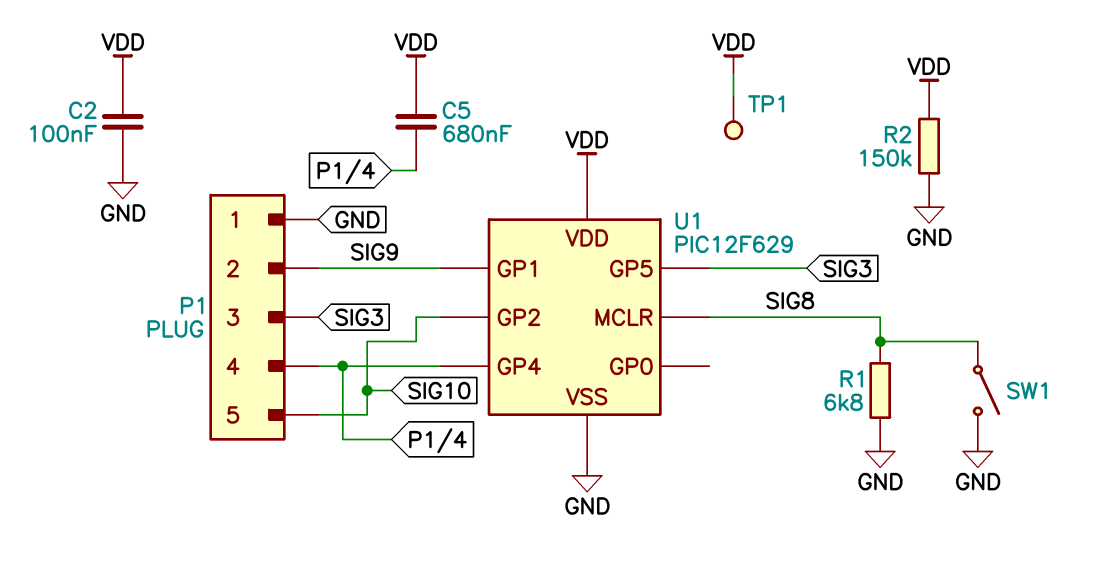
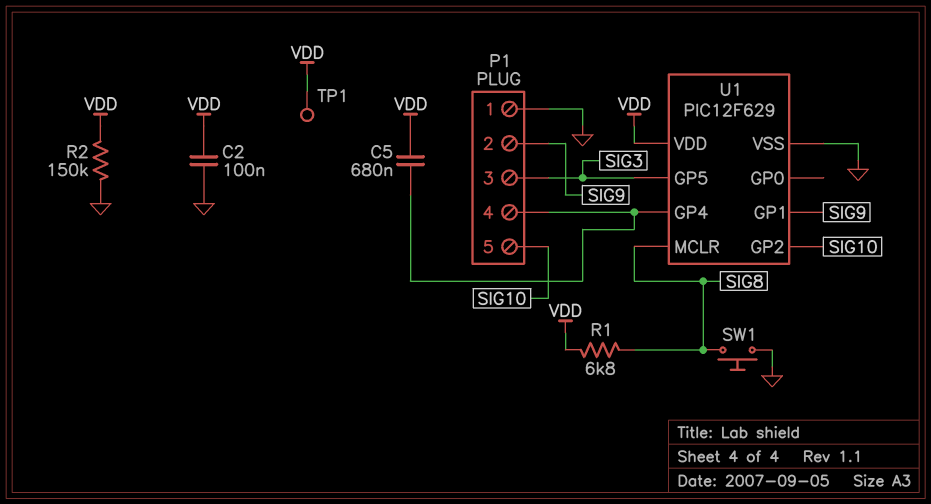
R1: 6.8k (GND, SIG8) -> 6.8k (SIG8, VDD)
SW1: switch (GND, SIG8) -> button (GND, SIG8)

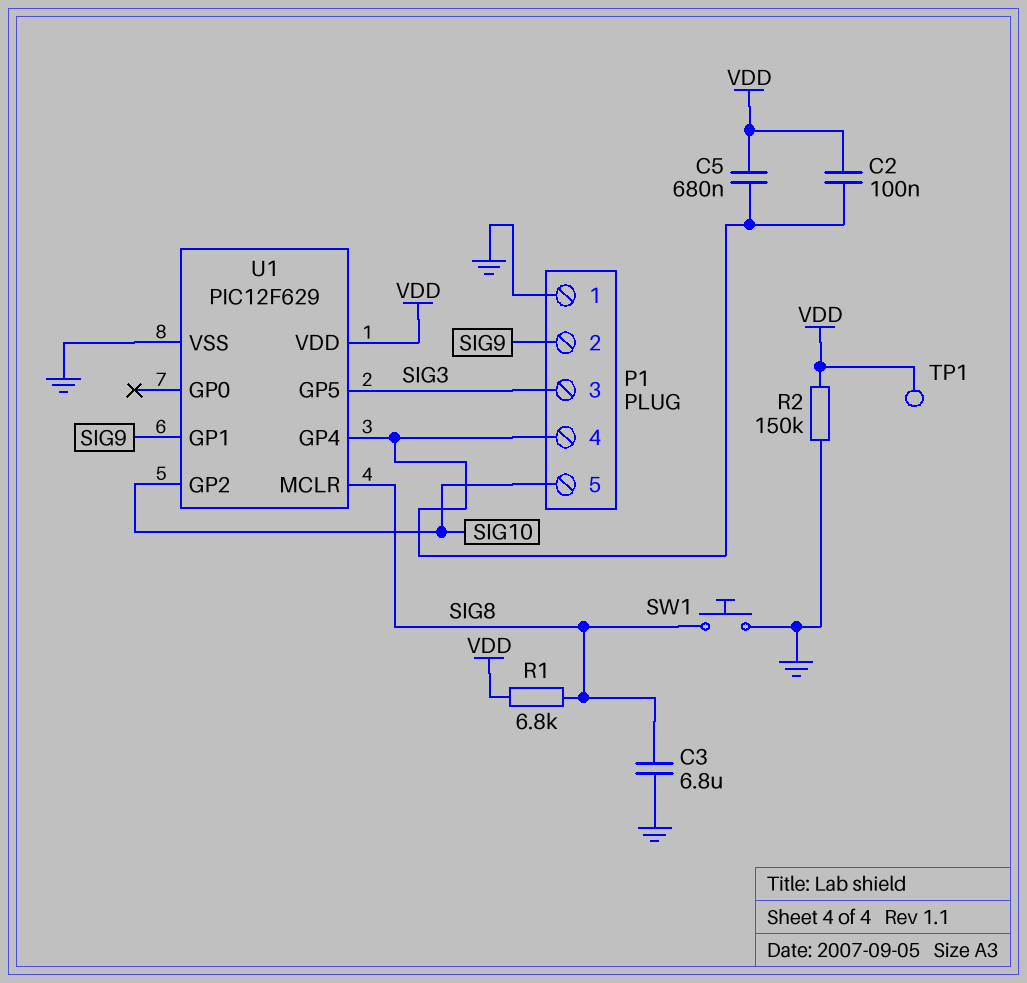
C2: 100nF (GND, VDD) -> 100nF (P1/4, VDD)
C3: none -> 6.8uF (GND, SIG8)

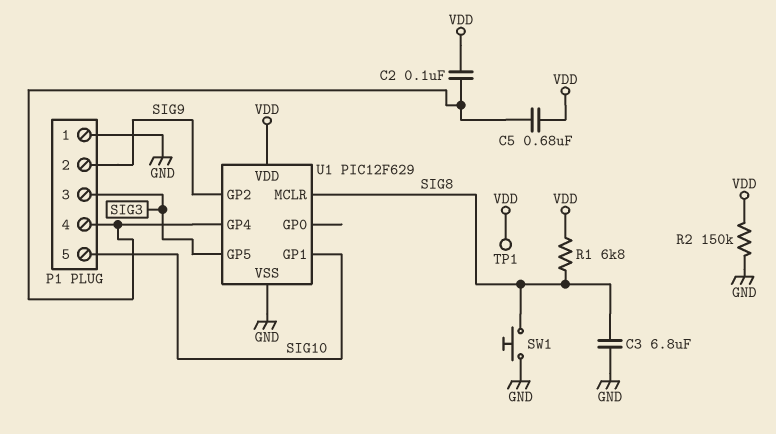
U1 pin GP1: SIG9 -> SIG10
U1 pin GP2: SIG10 -> SIG9

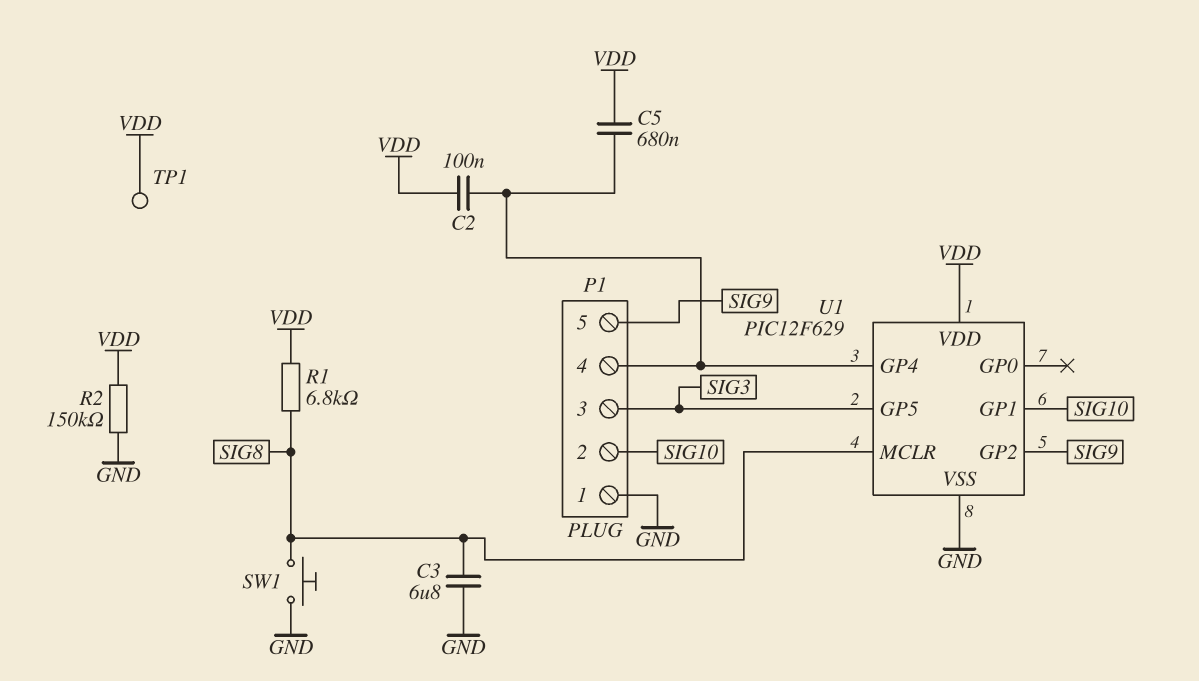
P1 pin 2: SIG9 -> SIG10
P1 pin 5: SIG10 -> SIG9

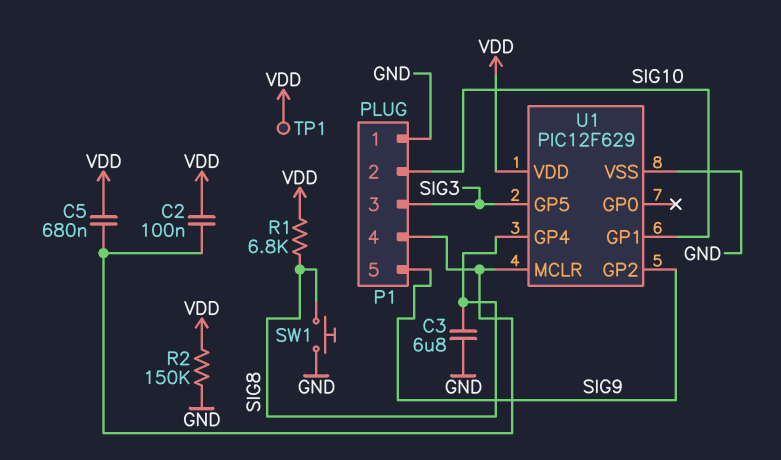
U1 pin GP4: P1/4 -> SIG8
U1 pin MCLR: SIG8 -> P1/4

